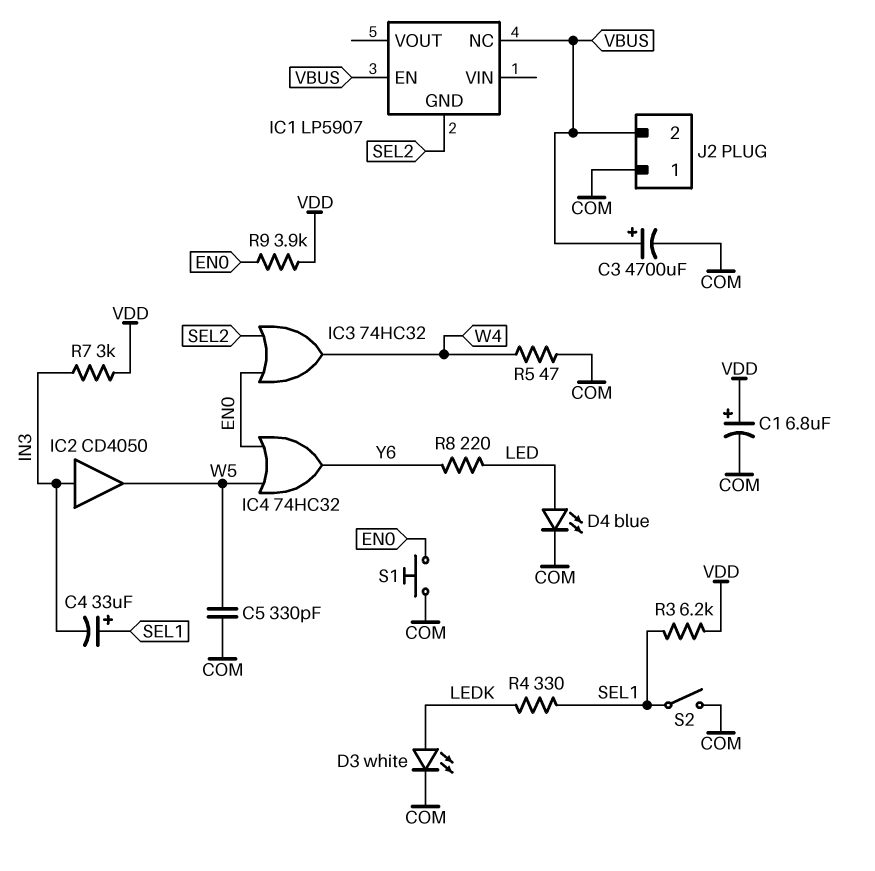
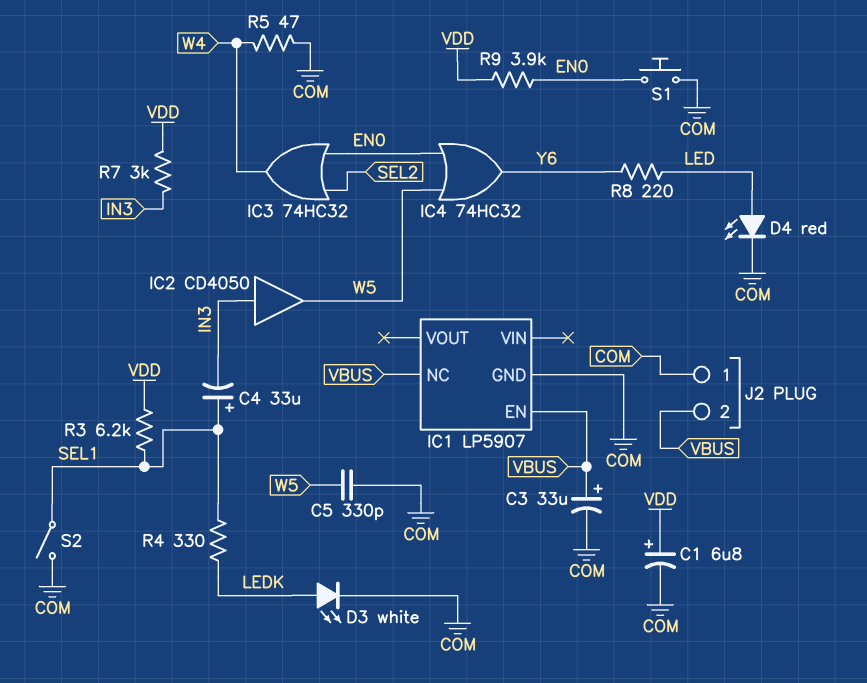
C3: 4700uF (plus VBUS, minus COM) -> 33uF (plus VBUS, minus COM)
D4: LED blue (A LED, K COM) -> LED red (A LED, K COM)
IC1 pin GND: SEL2 -> COM

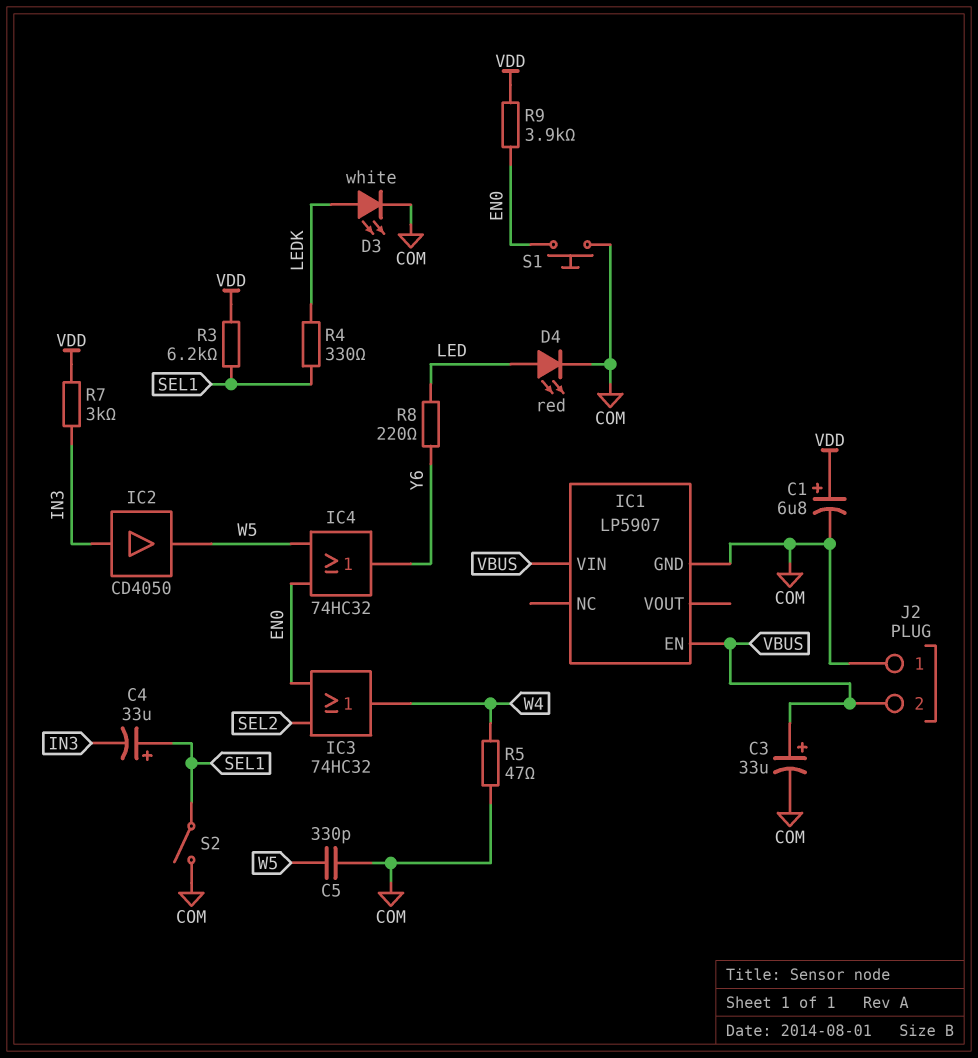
IC1 pin NC: VBUS -> none
IC1 pin VIN: none -> VBUS

